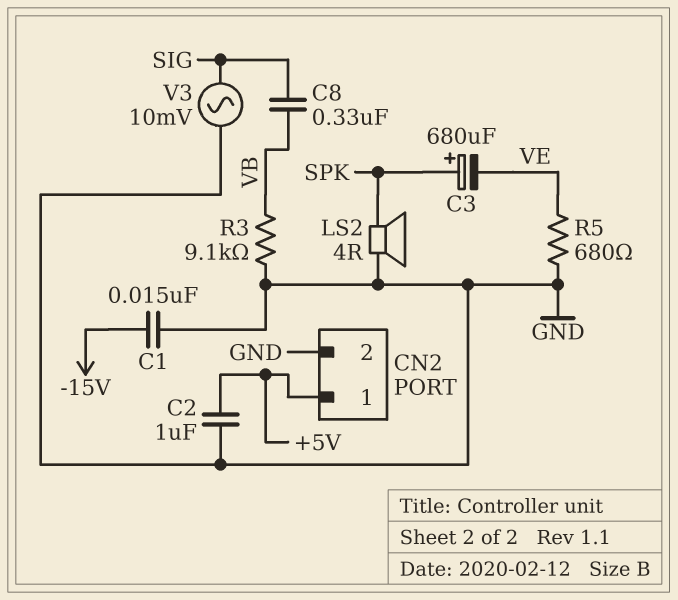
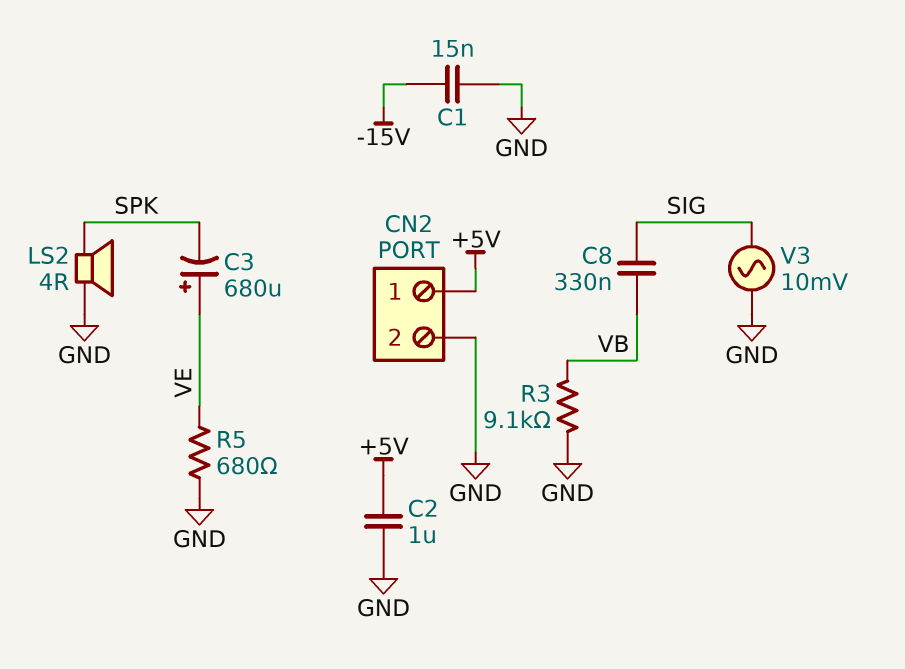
C3: 680uF (plus SPK, minus VE) -> 680uF (plus VE, minus SPK)

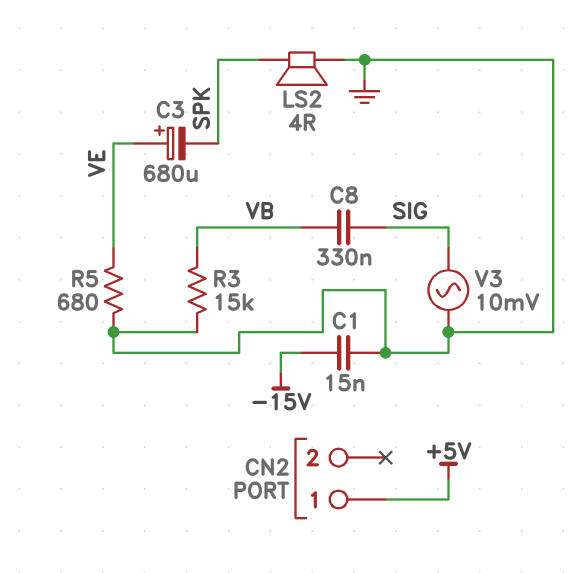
C2: 1uF (+5V, GND) -> none
CN2 pin 2: GND -> none
R3: 9.1k (GND, VB) -> 15k (GND, VB)

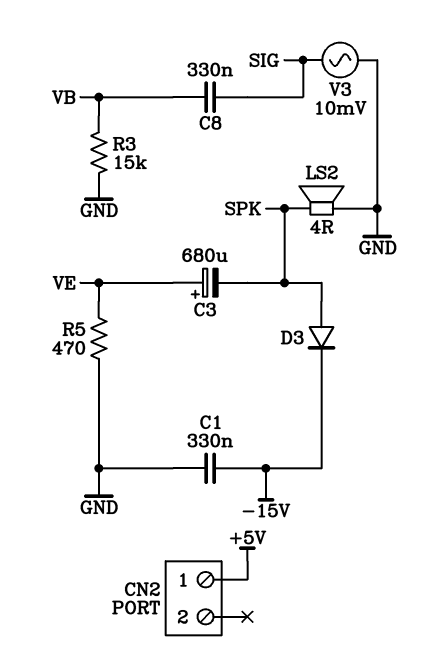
C1: 15nF (-15V, GND) -> 330nF (-15V, GND)
D3: none -> diode (A SPK, K -15V)
R5: 680 (GND, VE) -> 470 (GND, VE)

